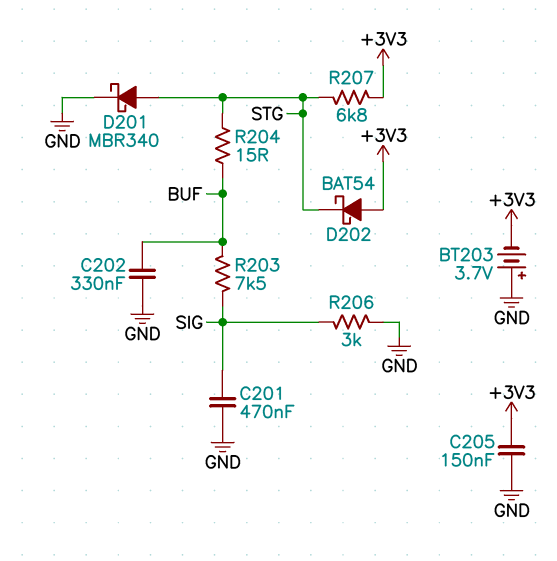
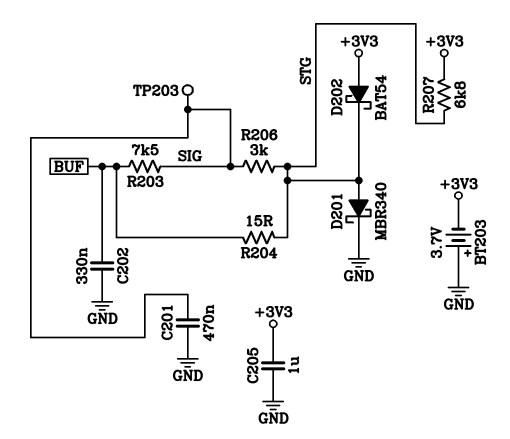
C205: 150nF (+3V3, GND) -> 1uF (+3V3, GND)
R206: 3k (GND, SIG) -> 3k (SIG, STG)
TP203: none -> test point (SIG)

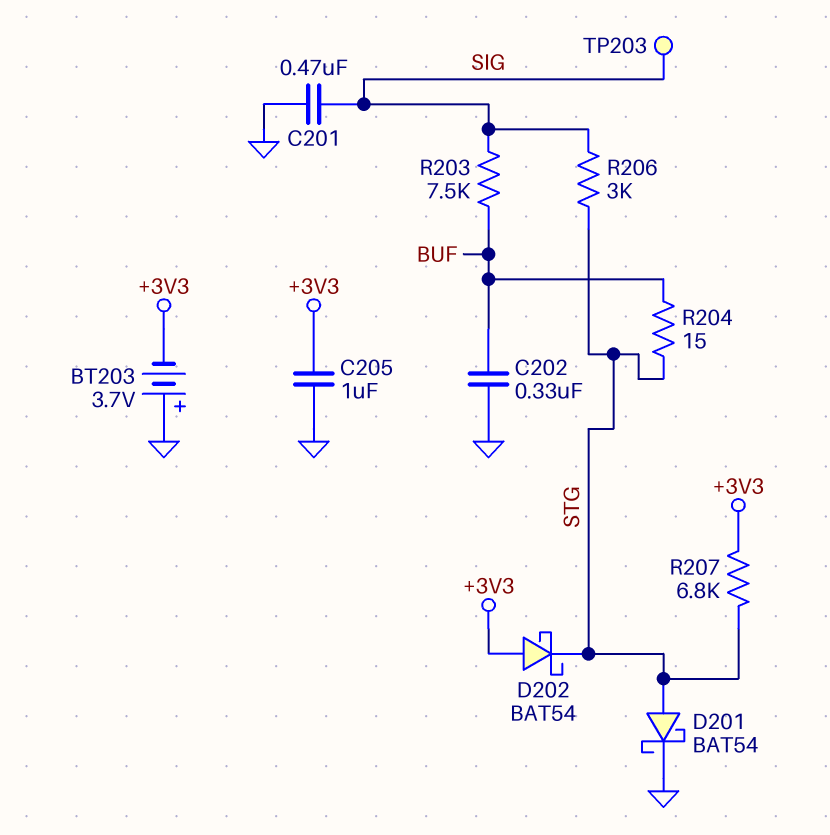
D201: schottky MBR340 (A STG, K GND) -> schottky BAT54 (A STG, K GND)

